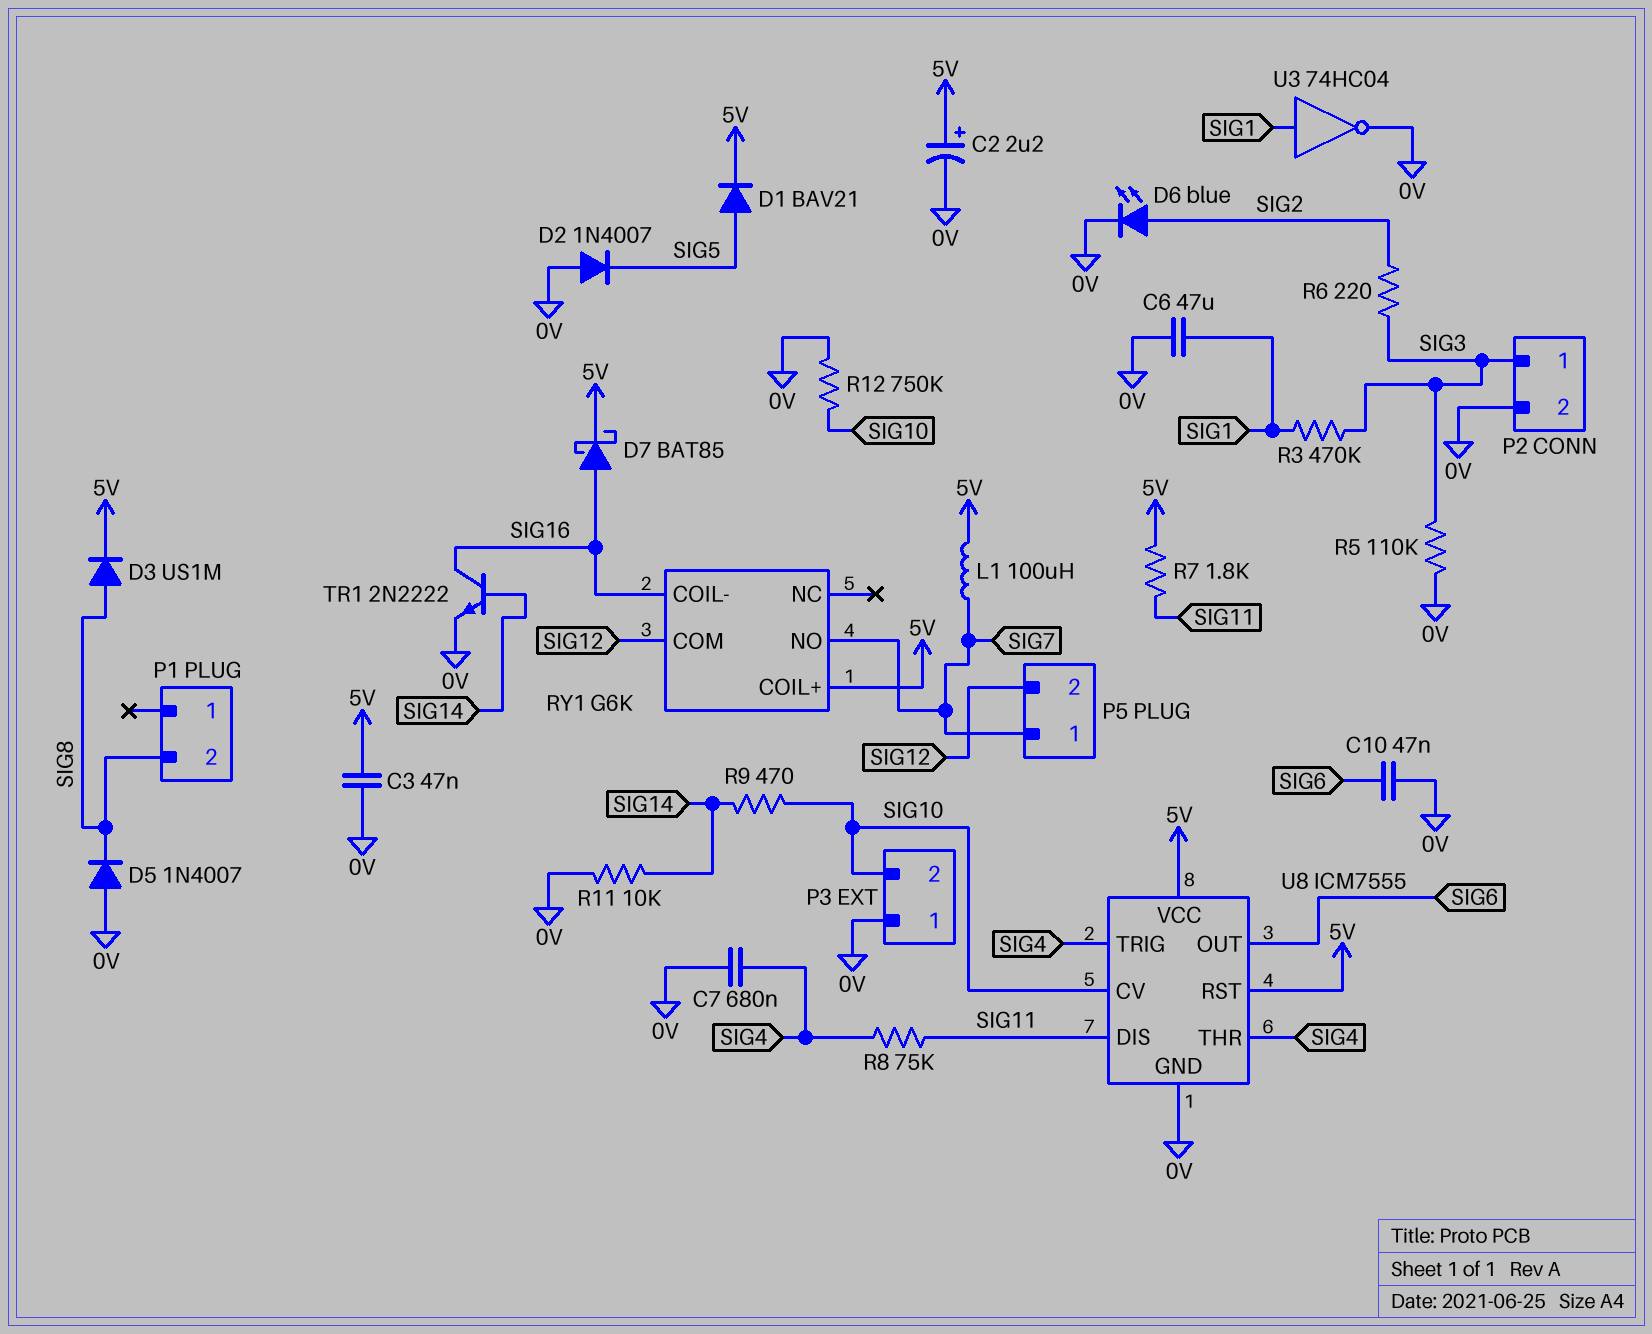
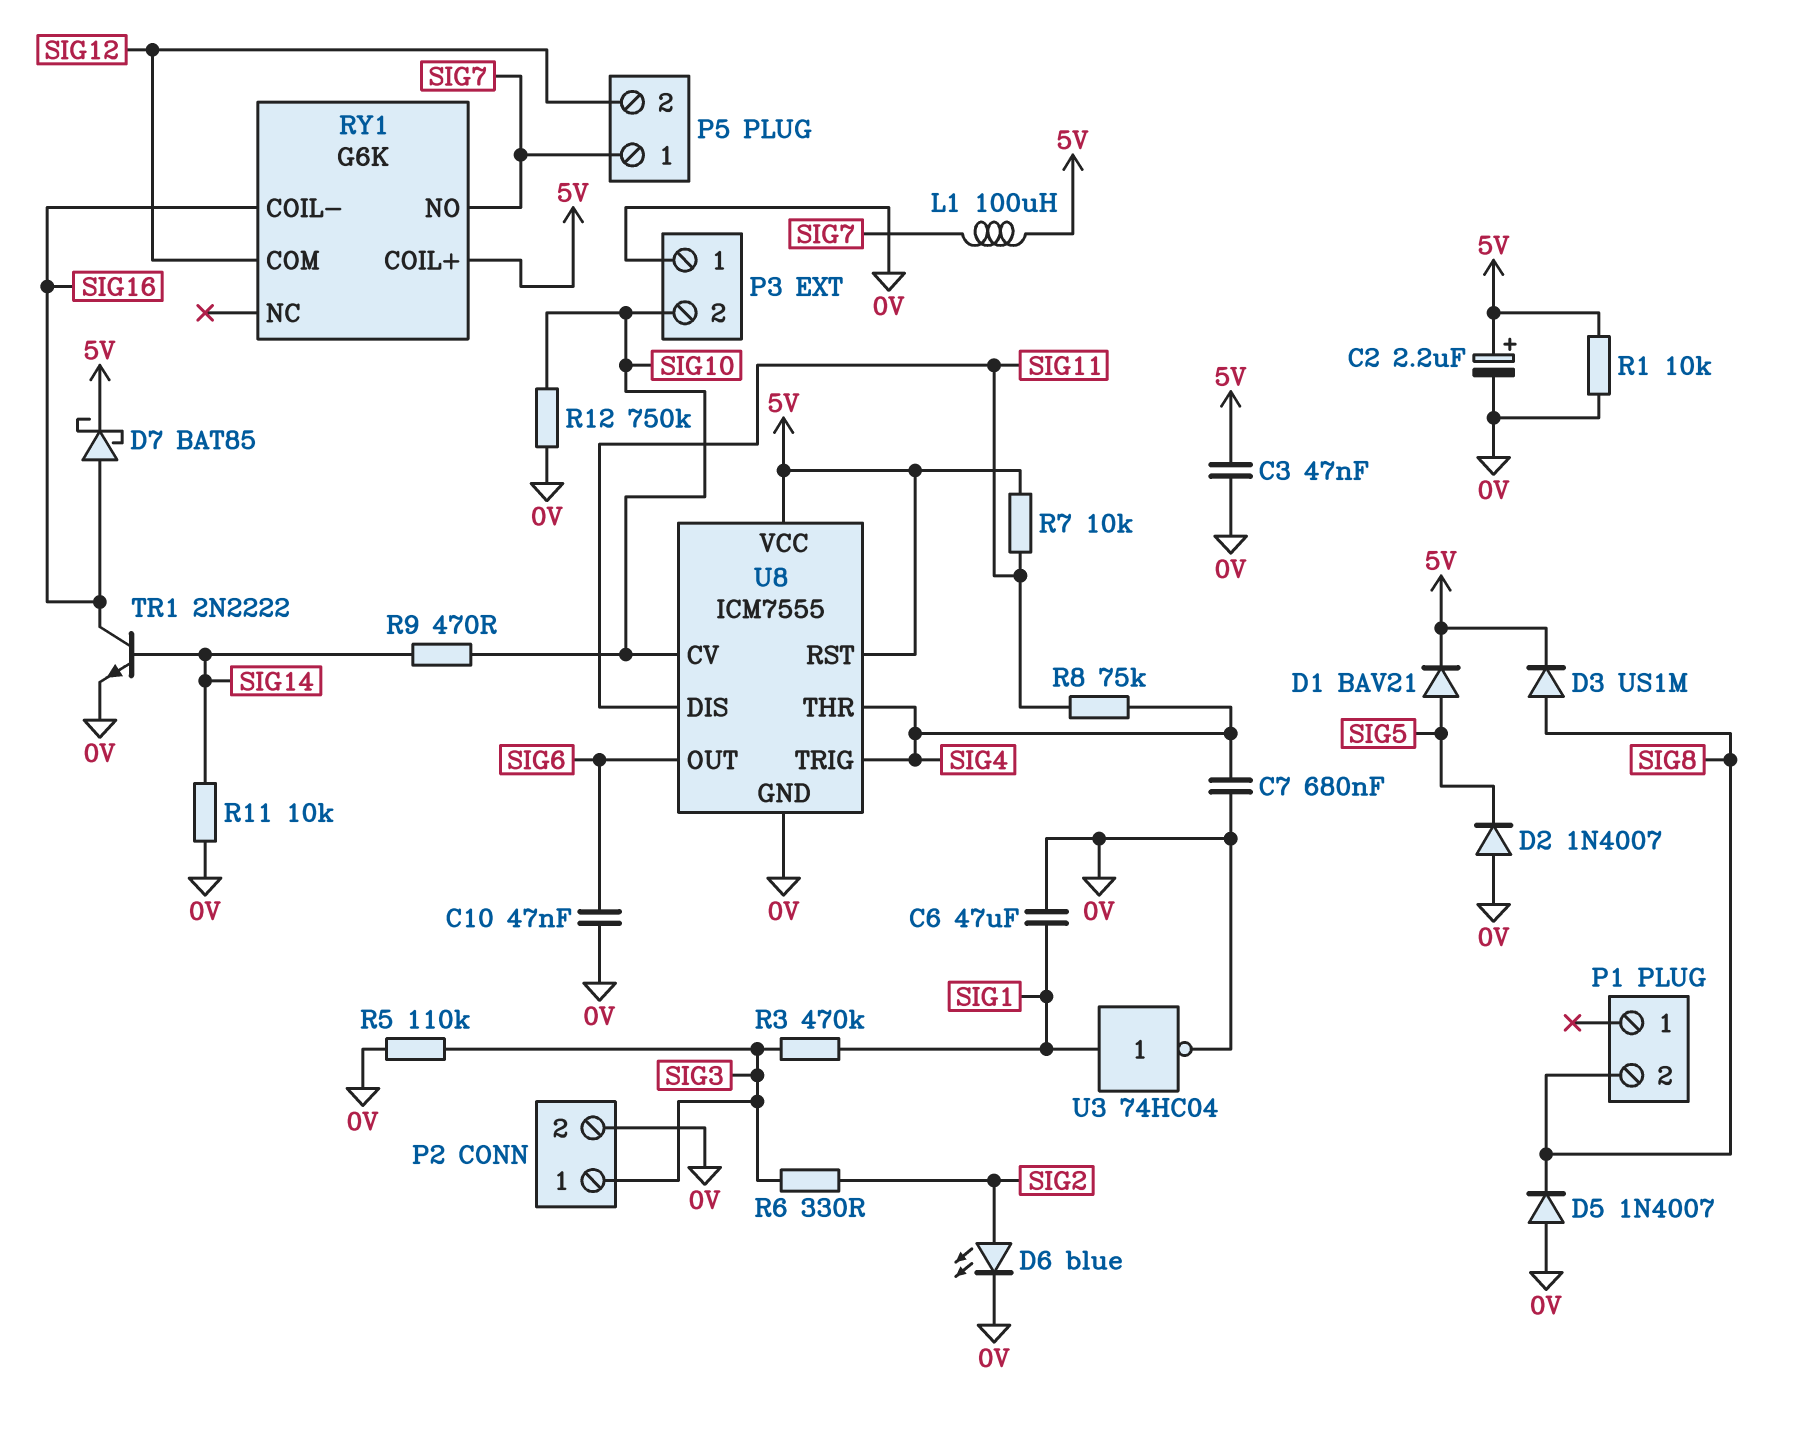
R1: none -> 10k (0V, 5V)
R6: 220 (SIG2, SIG3) -> 330 (SIG2, SIG3)
R7: 1.8k (5V, SIG11) -> 10k (5V, SIG11)

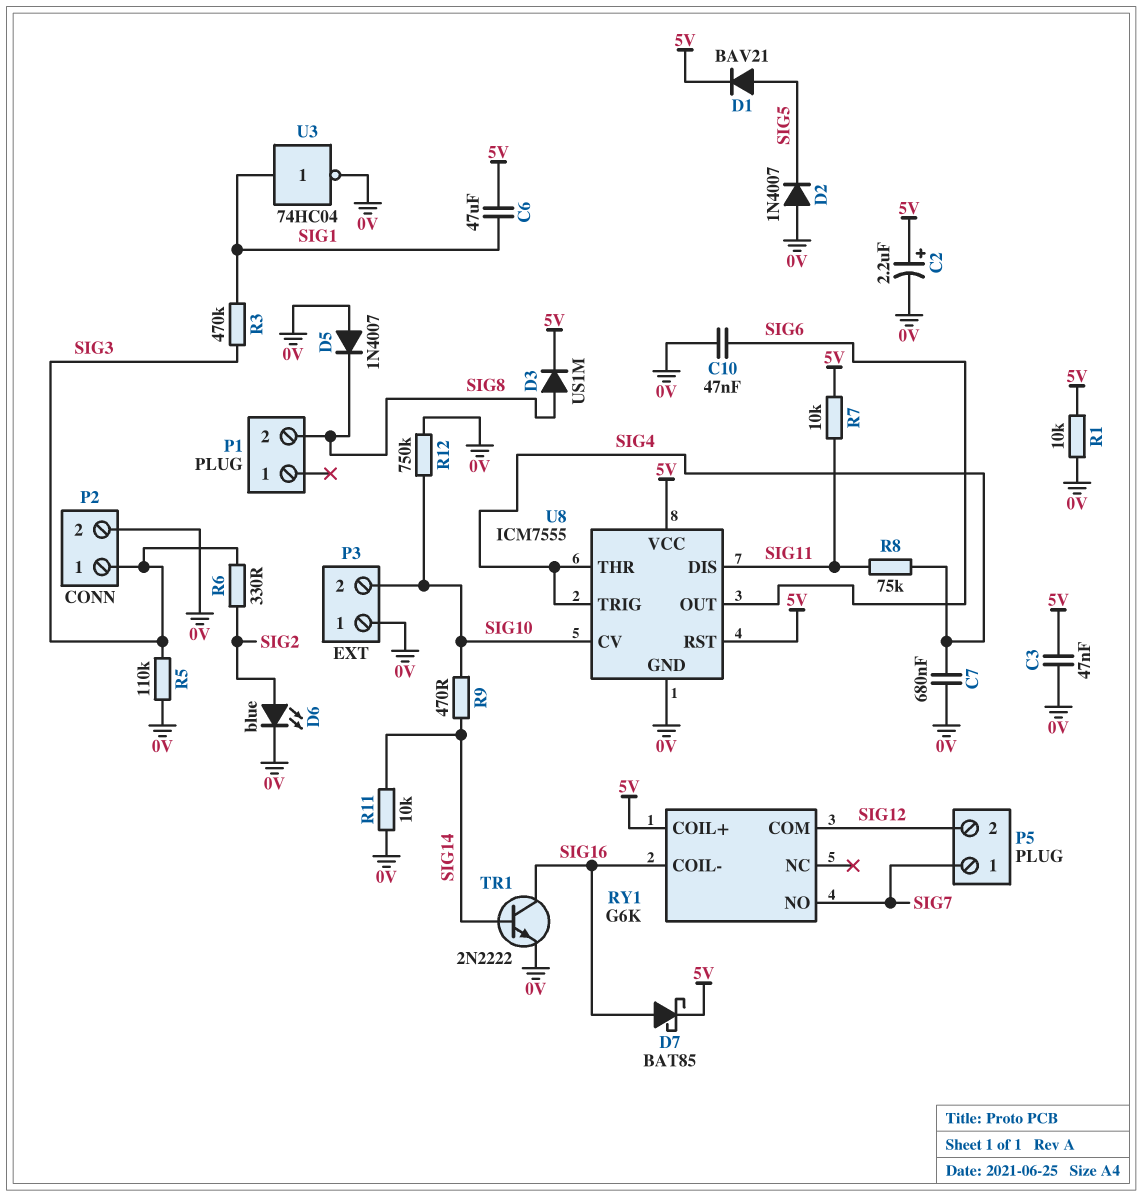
C6: 47uF (0V, SIG1) -> 47uF (5V, SIG1)
L1: 100uH (5V, SIG7) -> none

